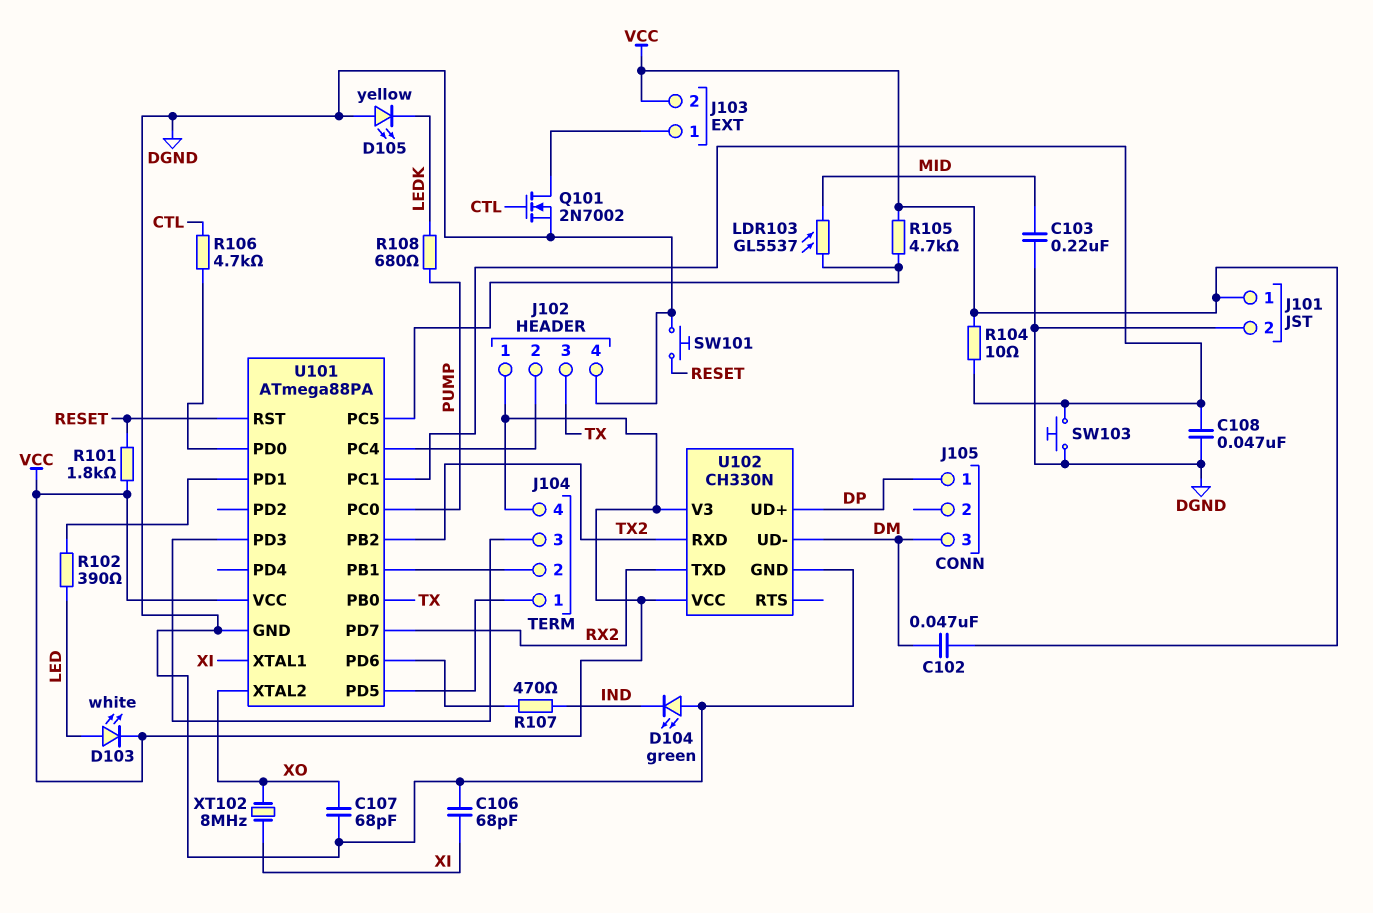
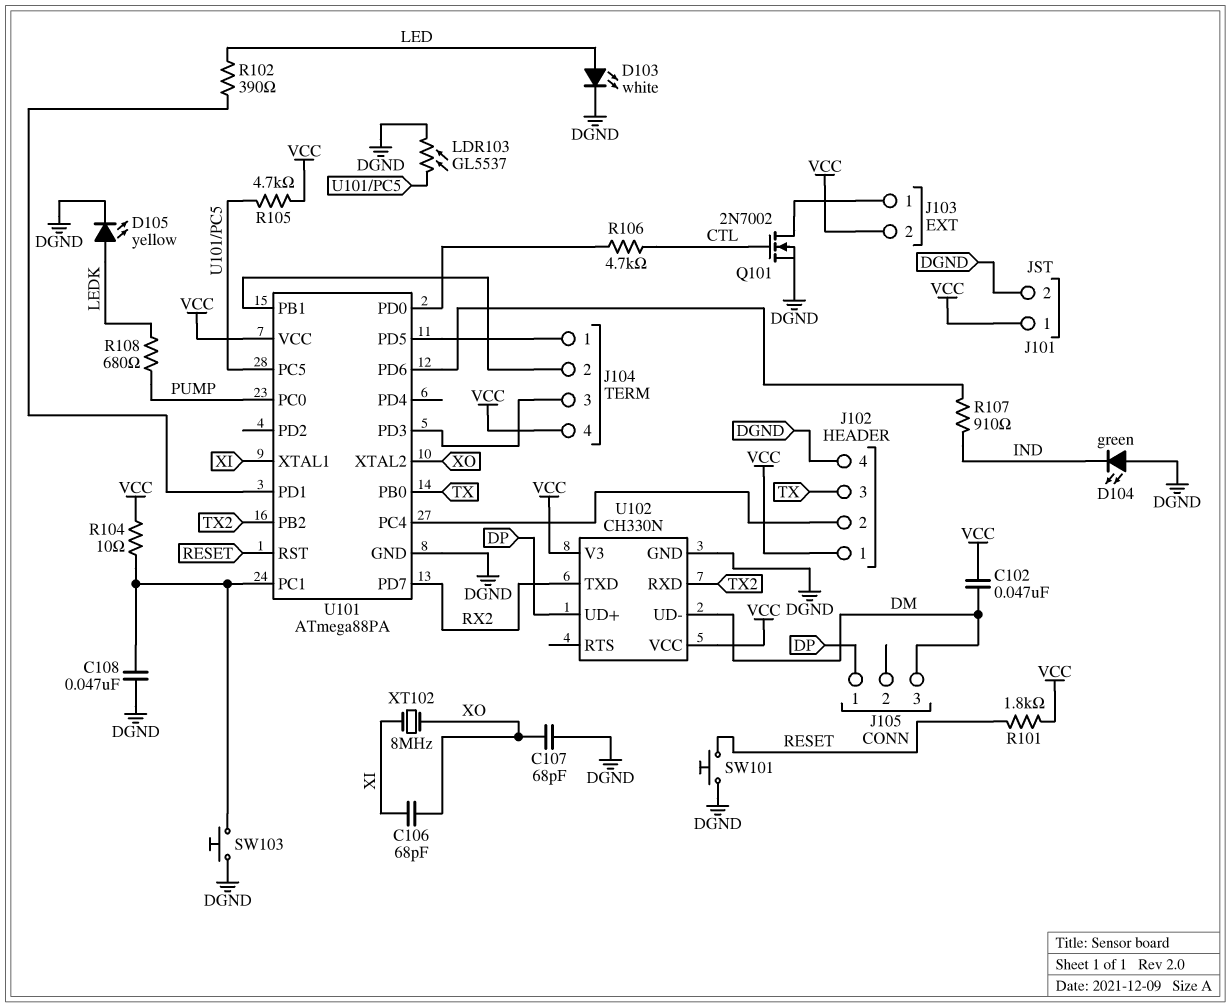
C103: 220nF (DGND, MID) -> none
C106: 68pF (DGND, XI) -> 68pF (XI, XO)
D103: LED white (A LED, K VCC) -> LED white (A LED, K DGND)
D105: LED yellow (A DGND, K LEDK) -> LED yellow (A LEDK, K DGND)
LDR103: GL5537 (MID, U101/PC5) -> GL5537 (DGND, U101/PC5)
R107: 470 (IND, U101/PD6) -> 910 (IND, U101/PD6)

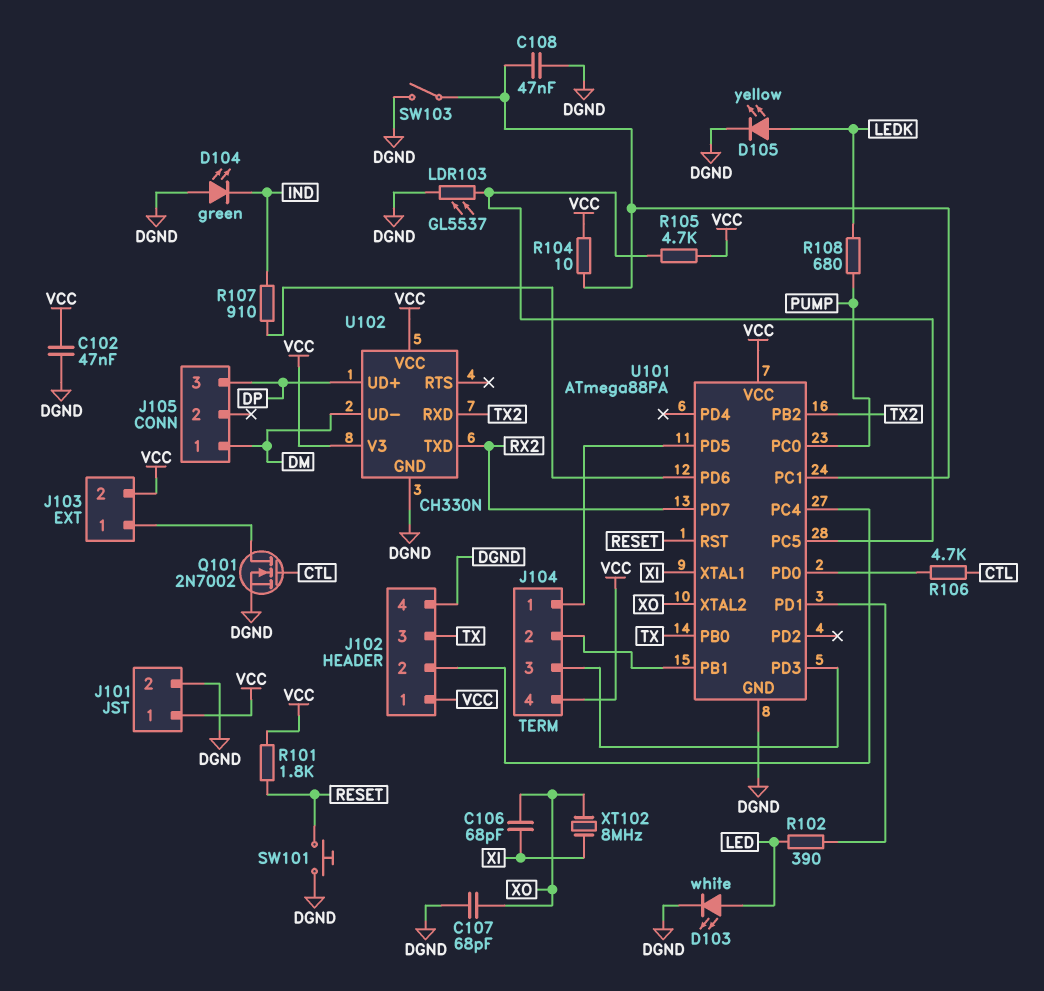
C102: 47nF (DM, VCC) -> 47nF (DGND, VCC)
J105 pin 1: DP -> DM
J105 pin 3: DM -> DP
SW103: button (DGND, U101/PC1) -> switch (DGND, U101/PC1)

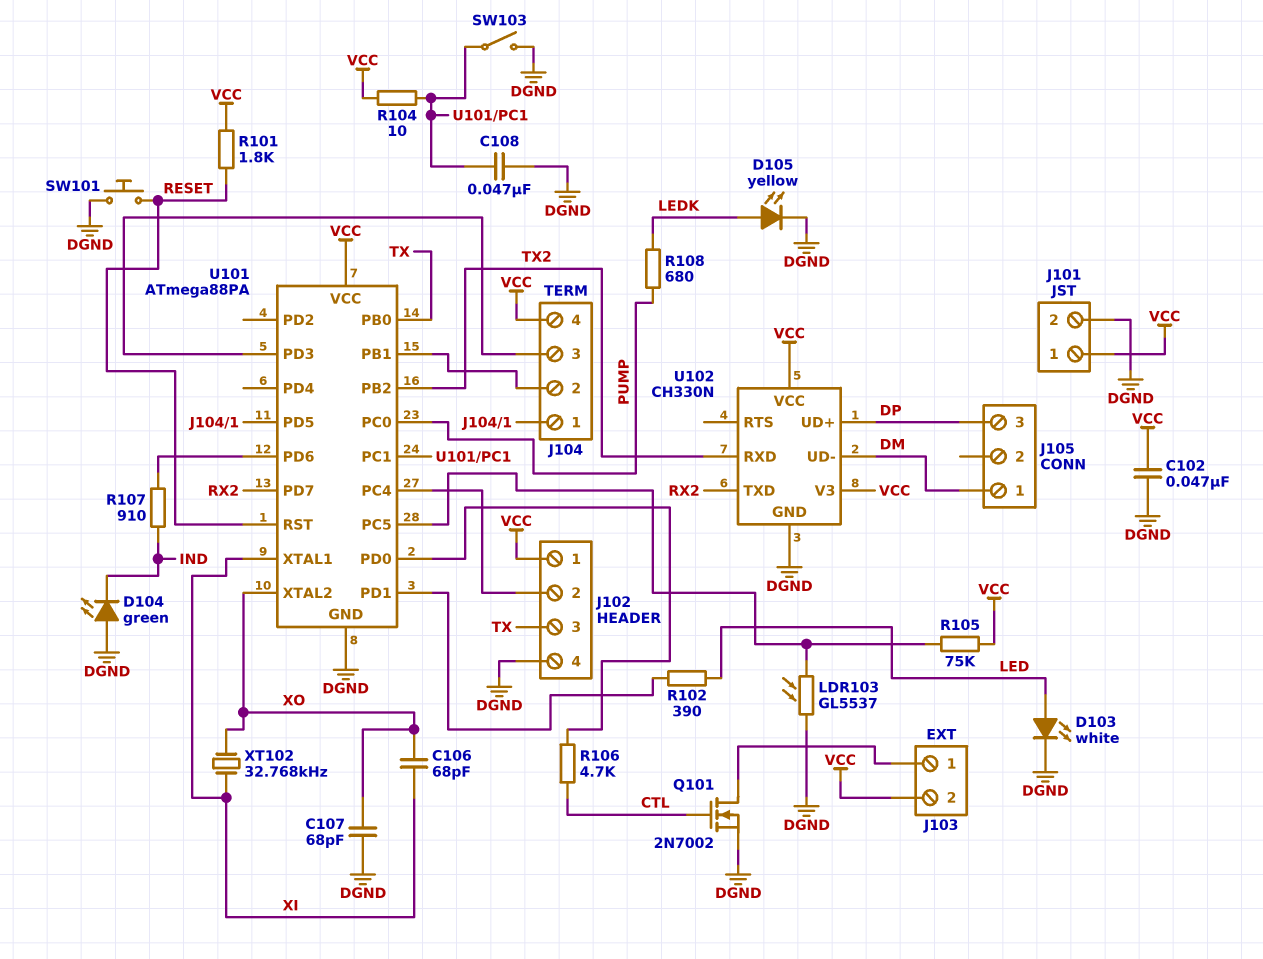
R105: 4.7k (U101/PC5, VCC) -> 75k (U101/PC5, VCC)
XT102: 8MHz (XI, XO) -> 32.768kHz (XI, XO)

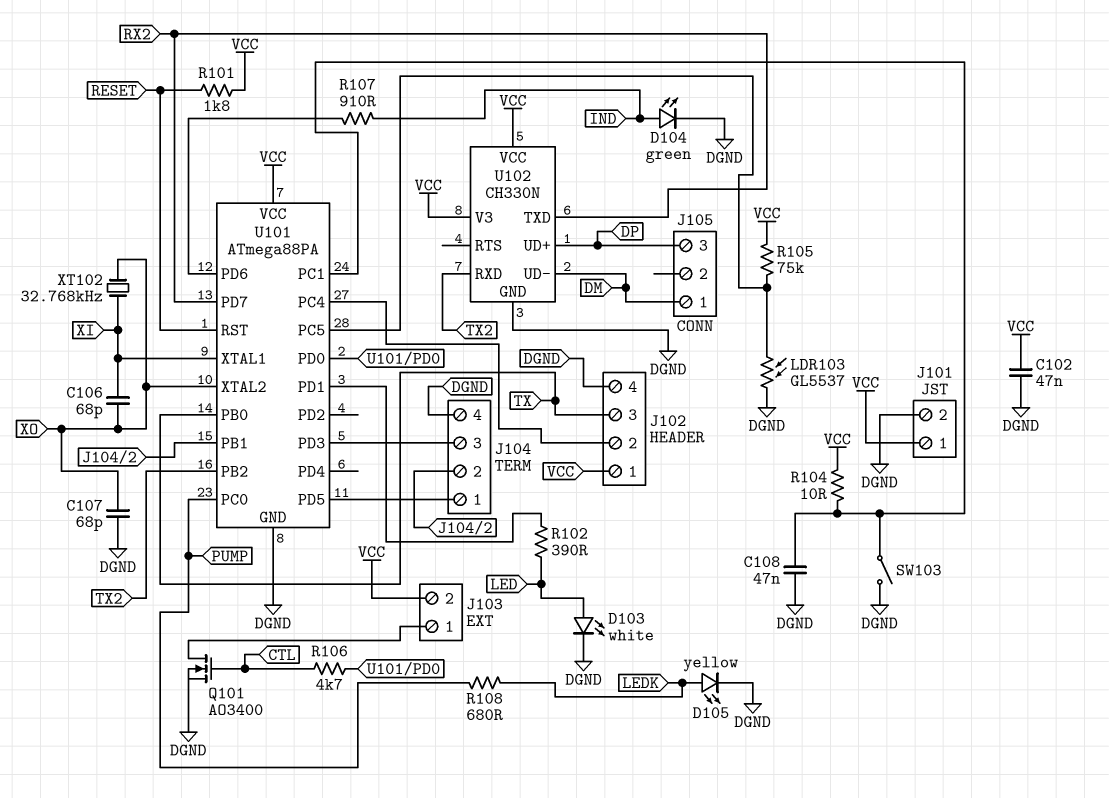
D104: LED green (A DGND, K IND) -> LED green (A IND, K DGND)
J104 pin 4: VCC -> DGND
Q101: NMOS 2N7002 (G CTL, D J103/1, S DGND) -> NMOS AO3400 (G CTL, D J103/1, S DGND)
SW101: button (DGND, RESET) -> none

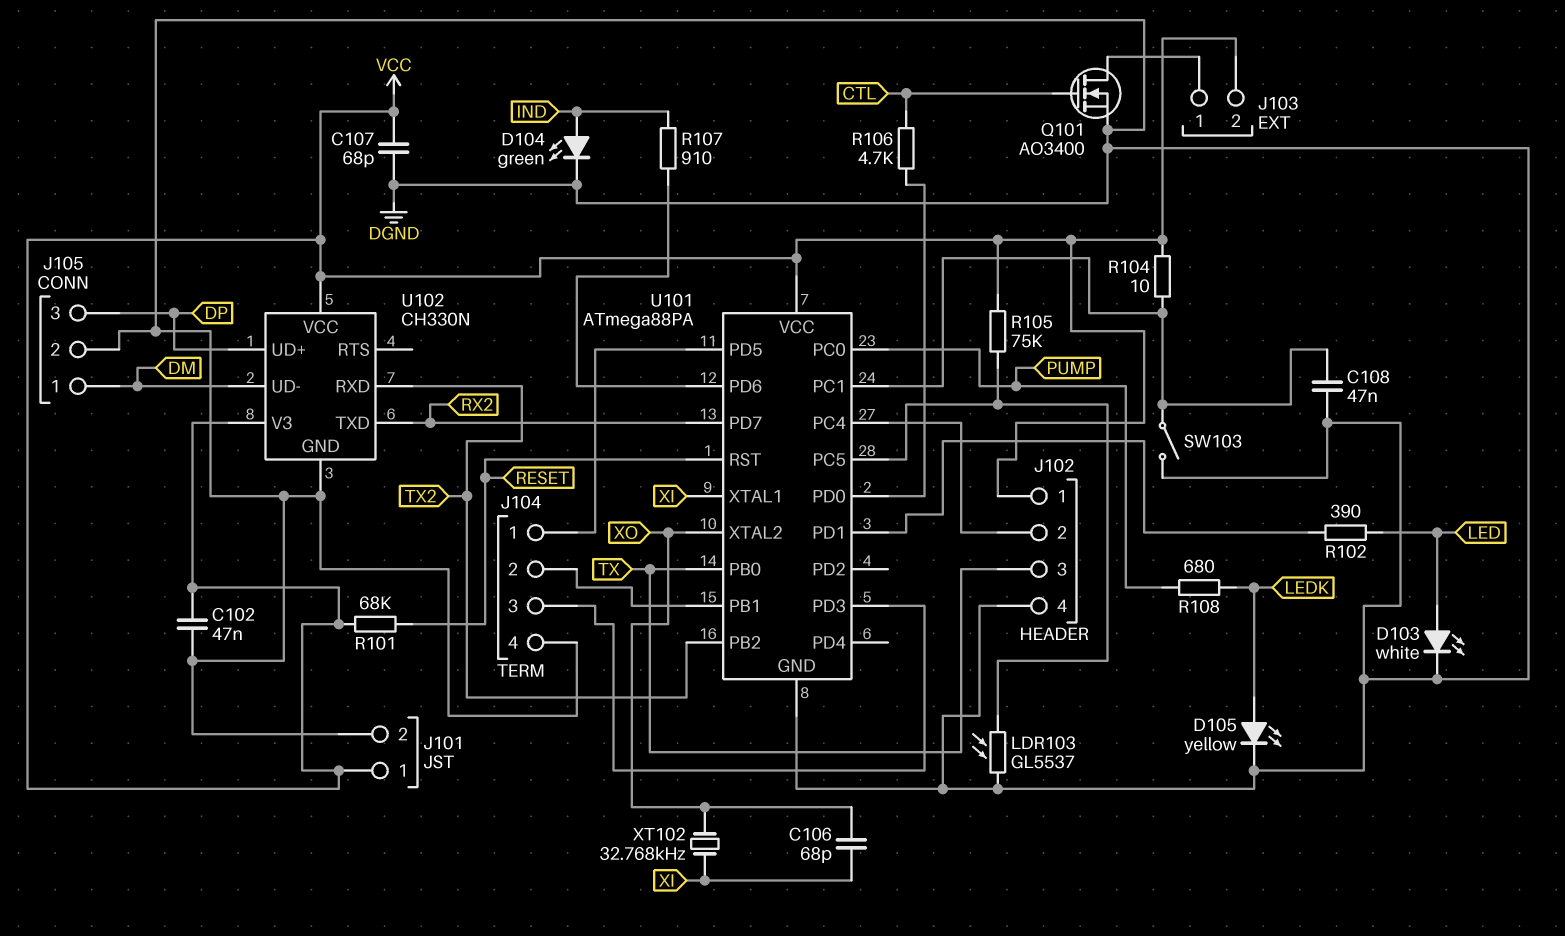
C107: 68pF (DGND, XO) -> 68pF (DGND, VCC)
J105 pin 2: none -> DGND
R101: 1.8k (RESET, VCC) -> 68k (RESET, VCC)

